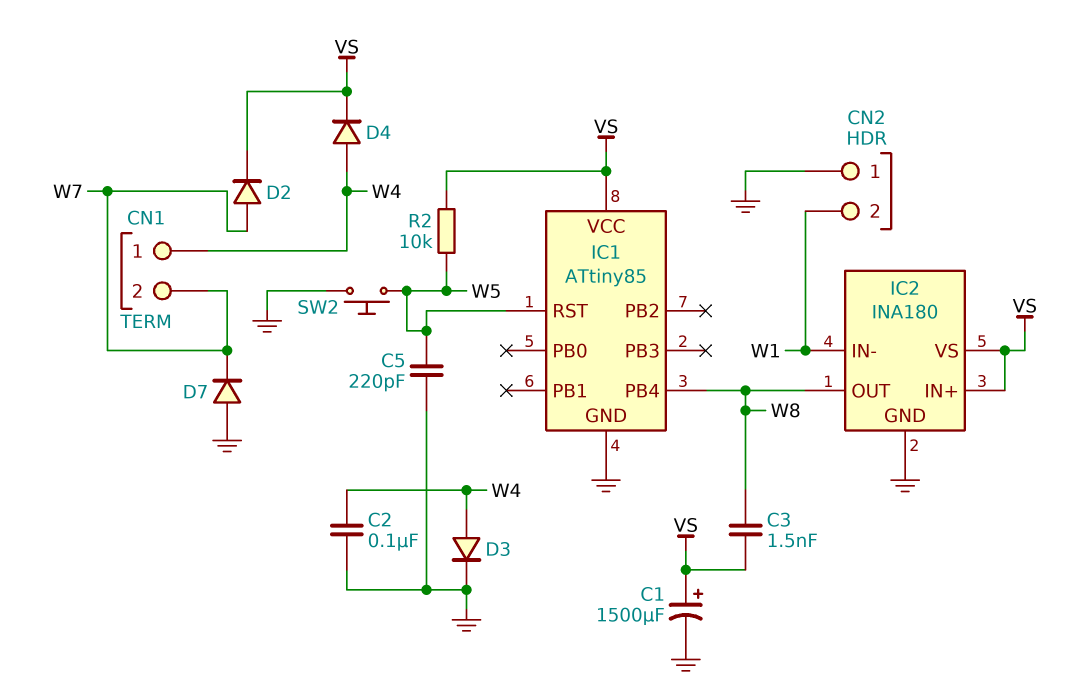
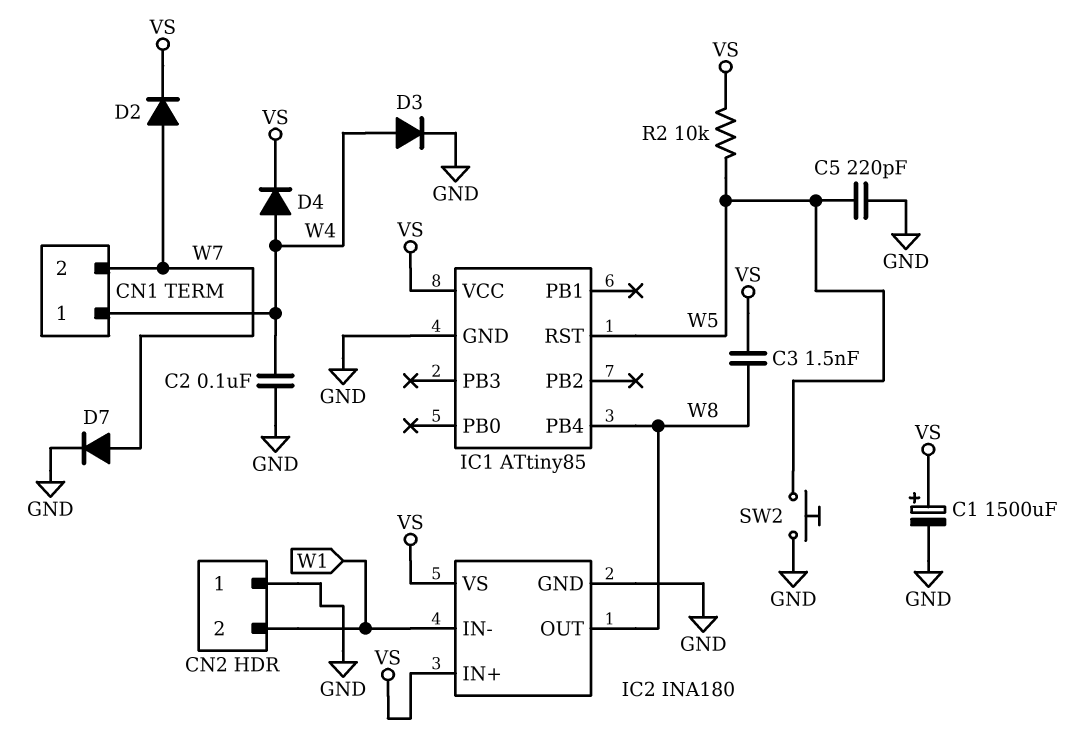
D7: diode (A GND, K W7) -> diode (A W7, K GND)

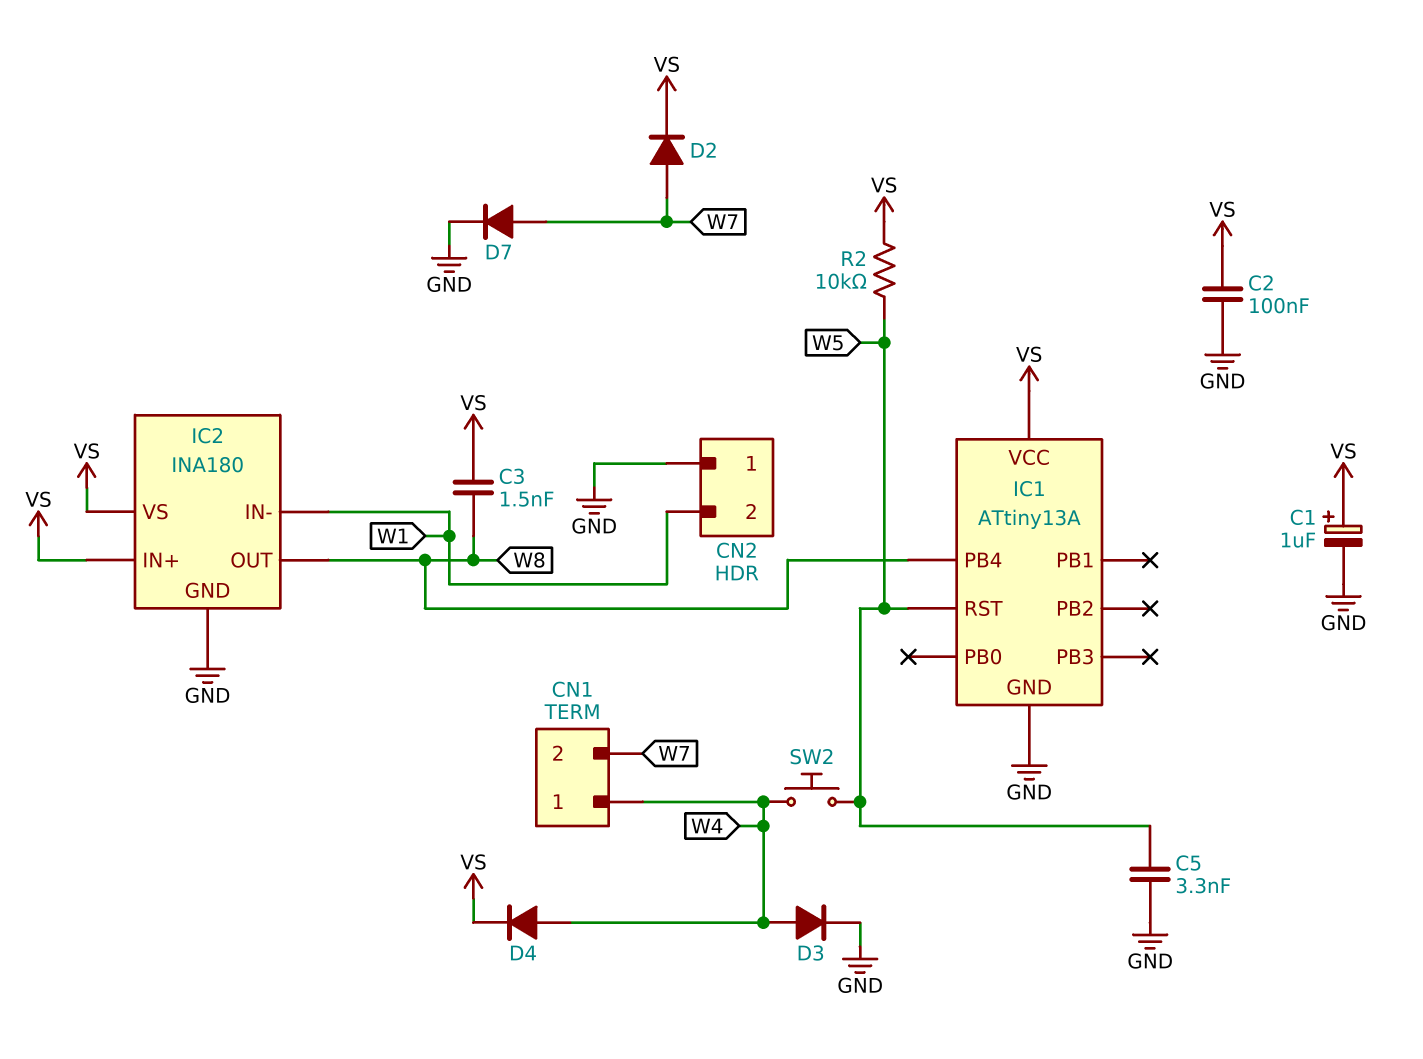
C1: 1500uF (plus VS, minus GND) -> 1uF (plus VS, minus GND)
C2: 100nF (GND, W4) -> 100nF (GND, VS)
C5: 220pF (GND, W5) -> 3.3nF (GND, W5)
IC1: ATtiny85 -> ATtiny13A
SW2: button (GND, W5) -> button (W4, W5)

